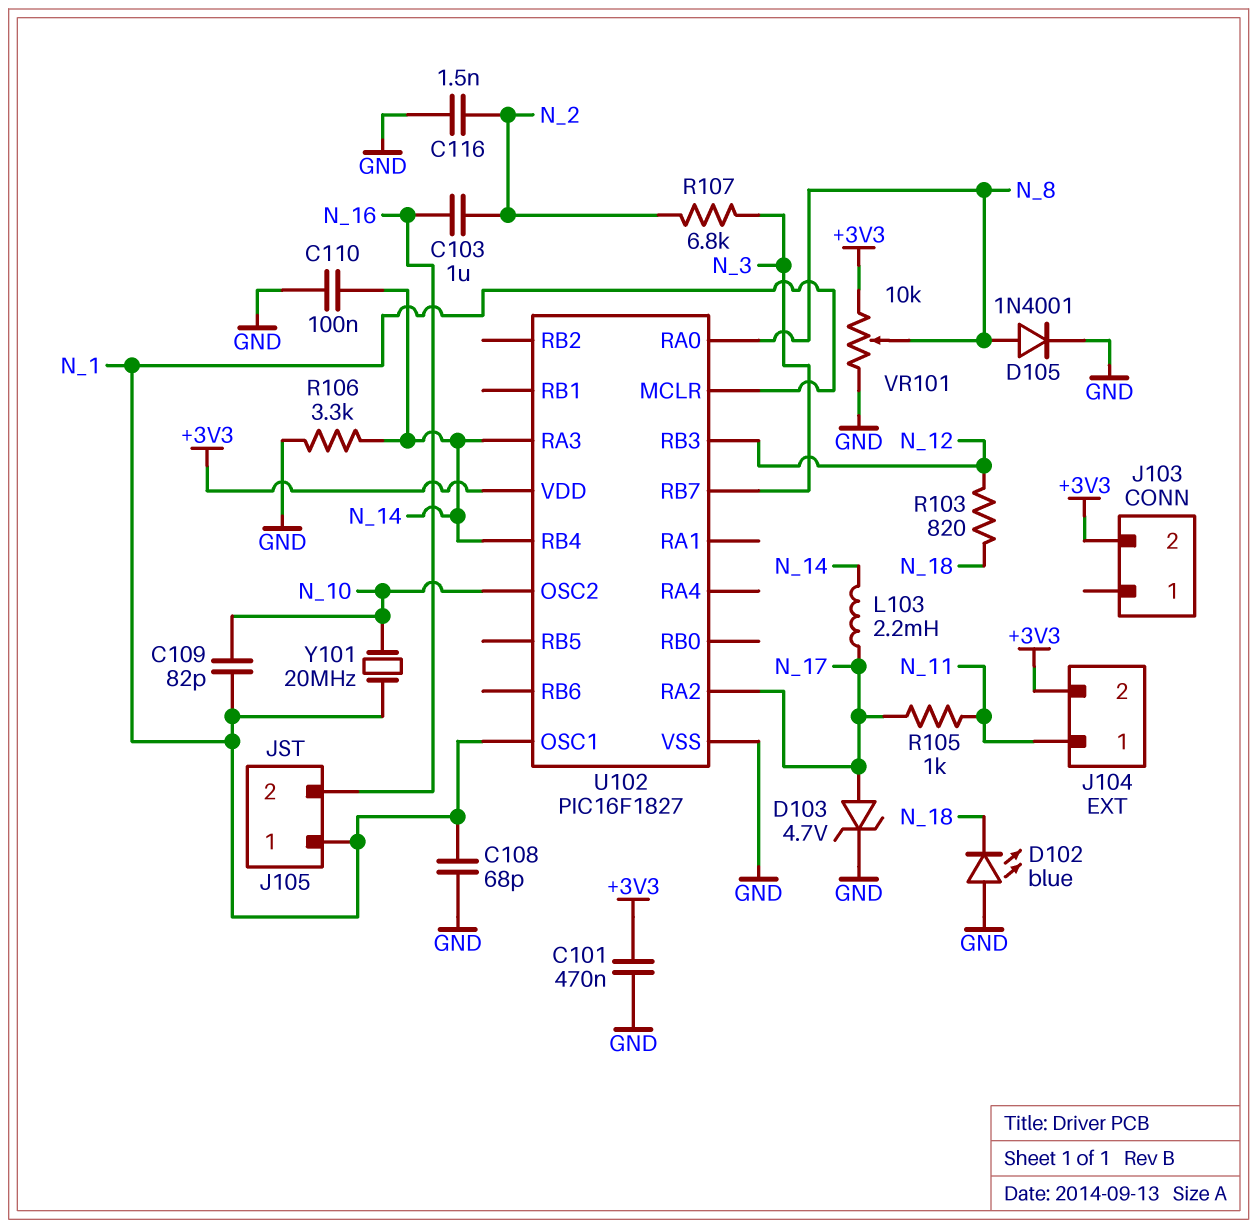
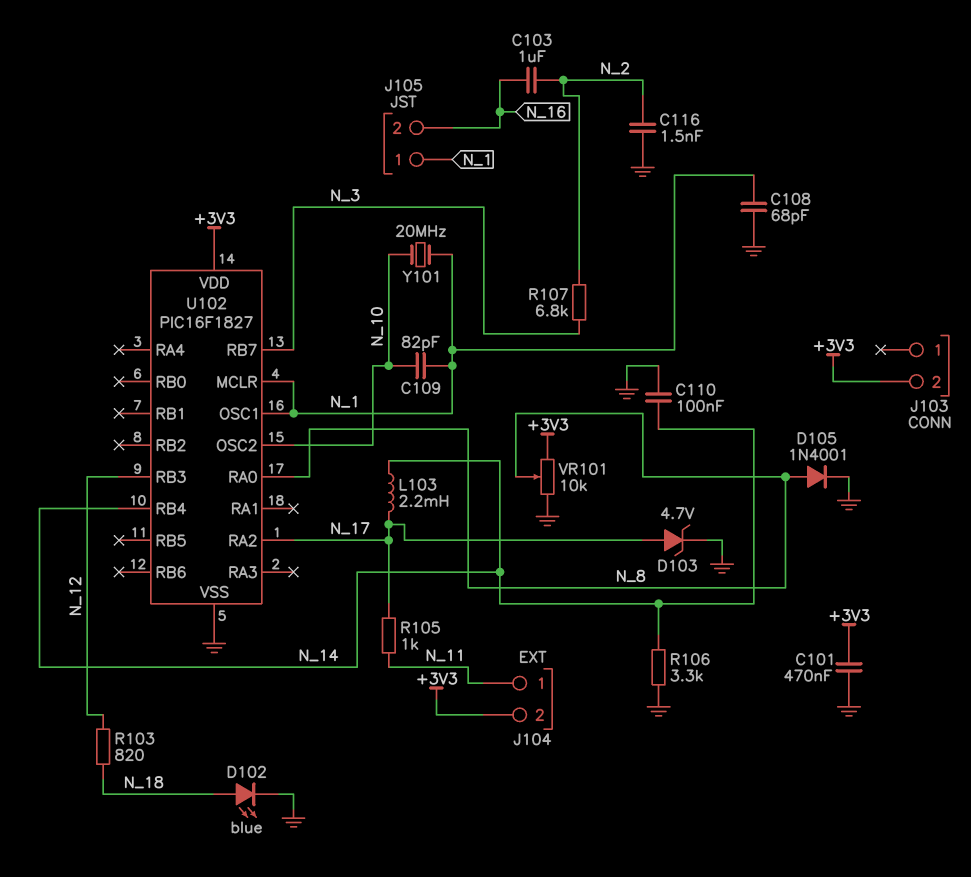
D102: LED blue (A GND, K N_18) -> LED blue (A N_18, K GND)
U102 pin RA3: N_14 -> none

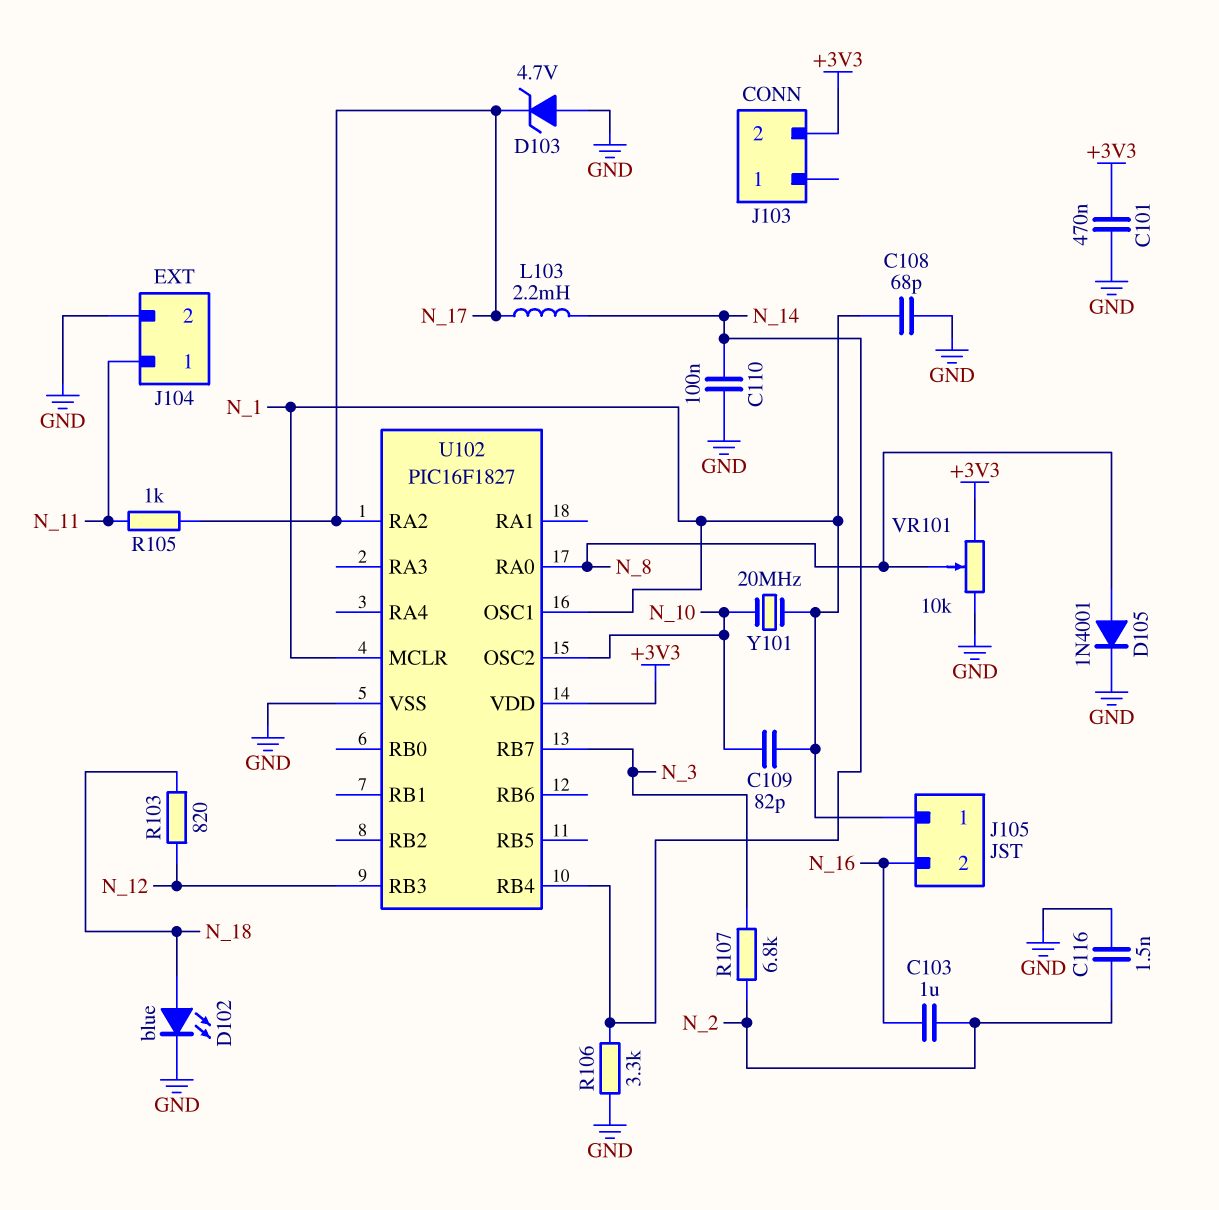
D103: zener 4.7V (A N_17, K GND) -> zener 4.7V (A GND, K N_17)
J104 pin 2: +3V3 -> GND

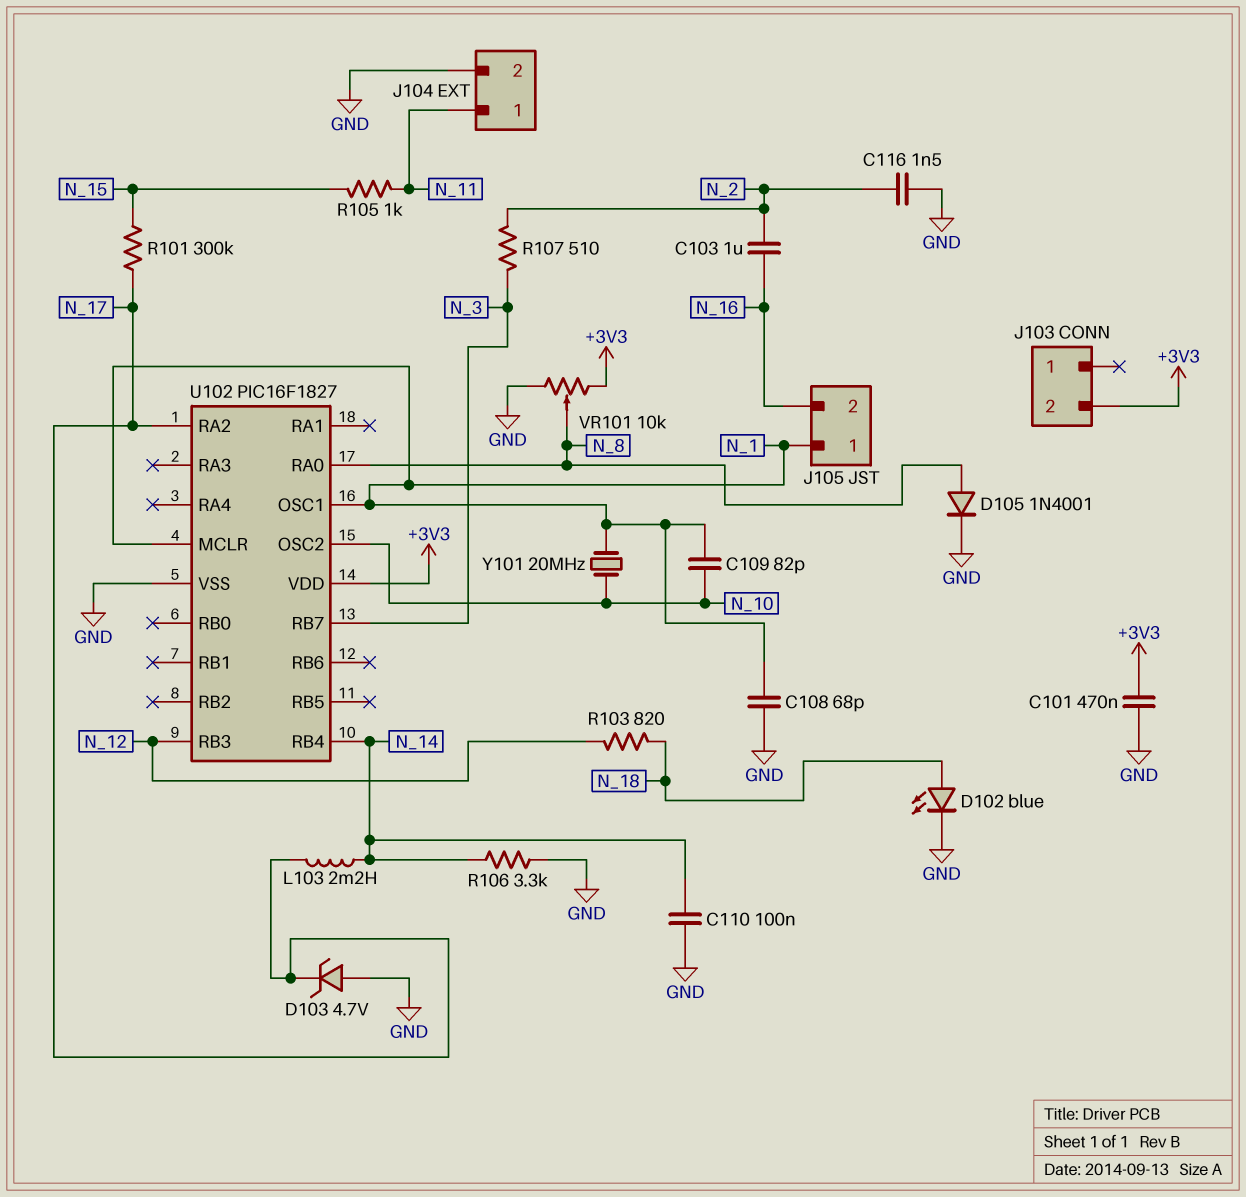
R101: none -> 300k (N_15, N_17)
R105: 1k (N_11, N_17) -> 1k (N_11, N_15)
R107: 6.8k (N_2, N_3) -> 510 (N_2, N_3)

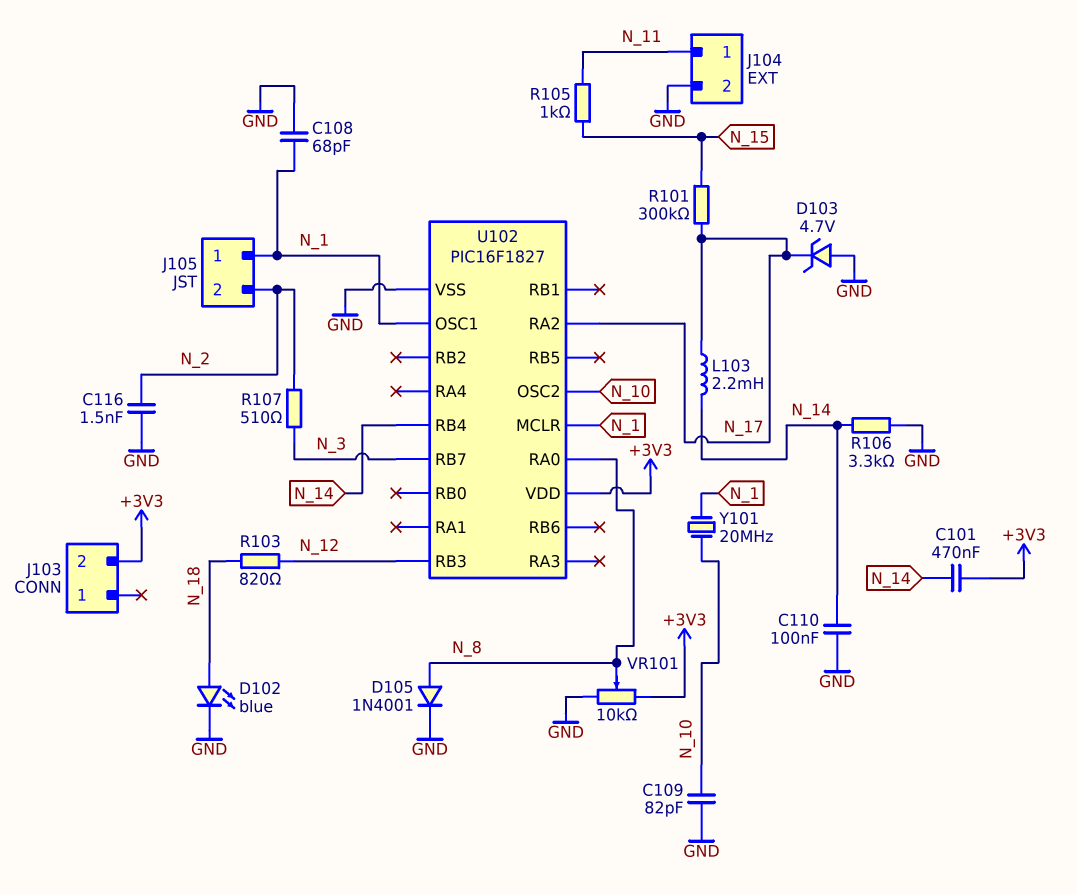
C101: 470nF (+3V3, GND) -> 470nF (+3V3, N_14)
C103: 1uF (N_2, N_16) -> none
C109: 82pF (N_1, N_10) -> 82pF (GND, N_10)
J105 pin 2: N_16 -> N_2

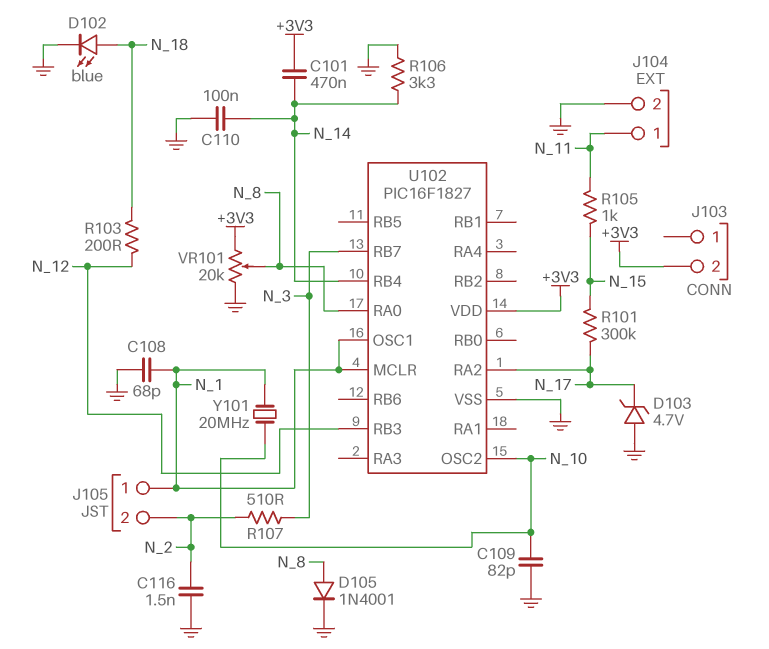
L103: 2.2mH (N_14, N_17) -> none
R103: 820 (N_12, N_18) -> 200 (N_12, N_18)
VR101: 10k (+3V3, GND, wiper N_8) -> 20k (+3V3, GND, wiper N_8)

